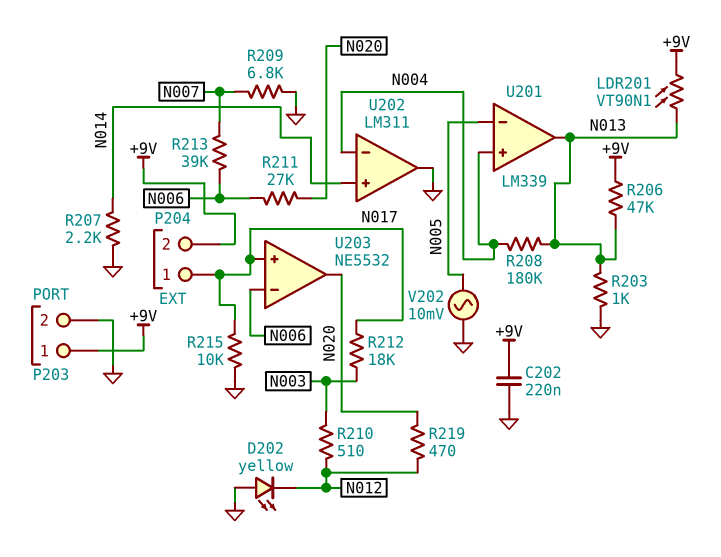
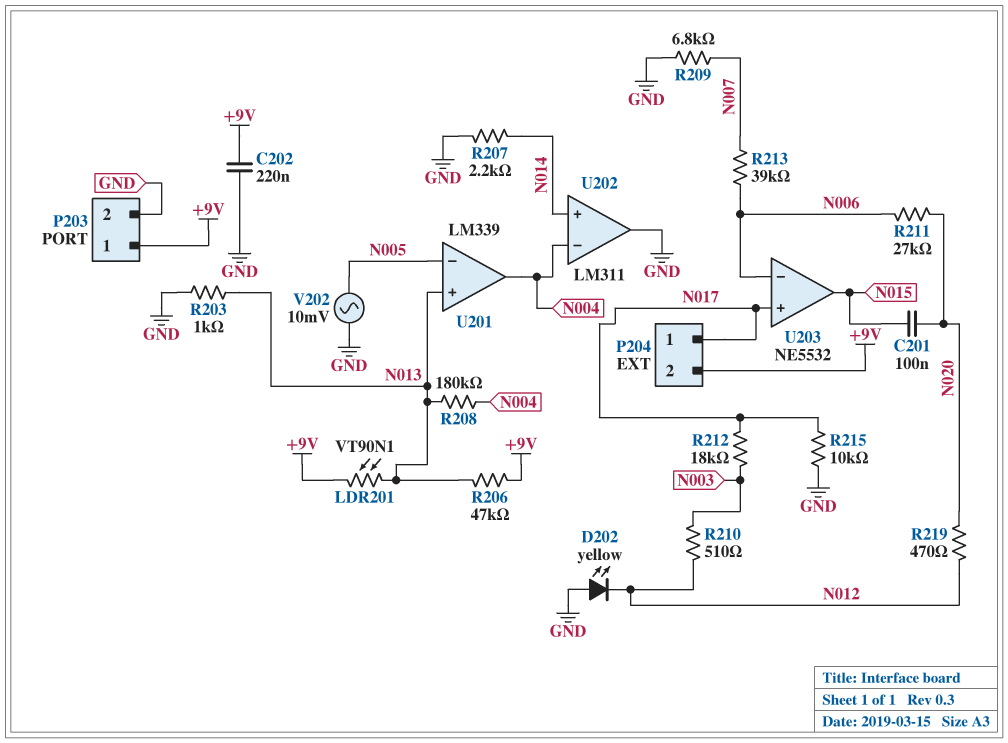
C201: none -> 100nF (N015, N020)
U201 pin in+: N004 -> N013
U201 pin out: N013 -> N004
U203 pin out: N020 -> N015

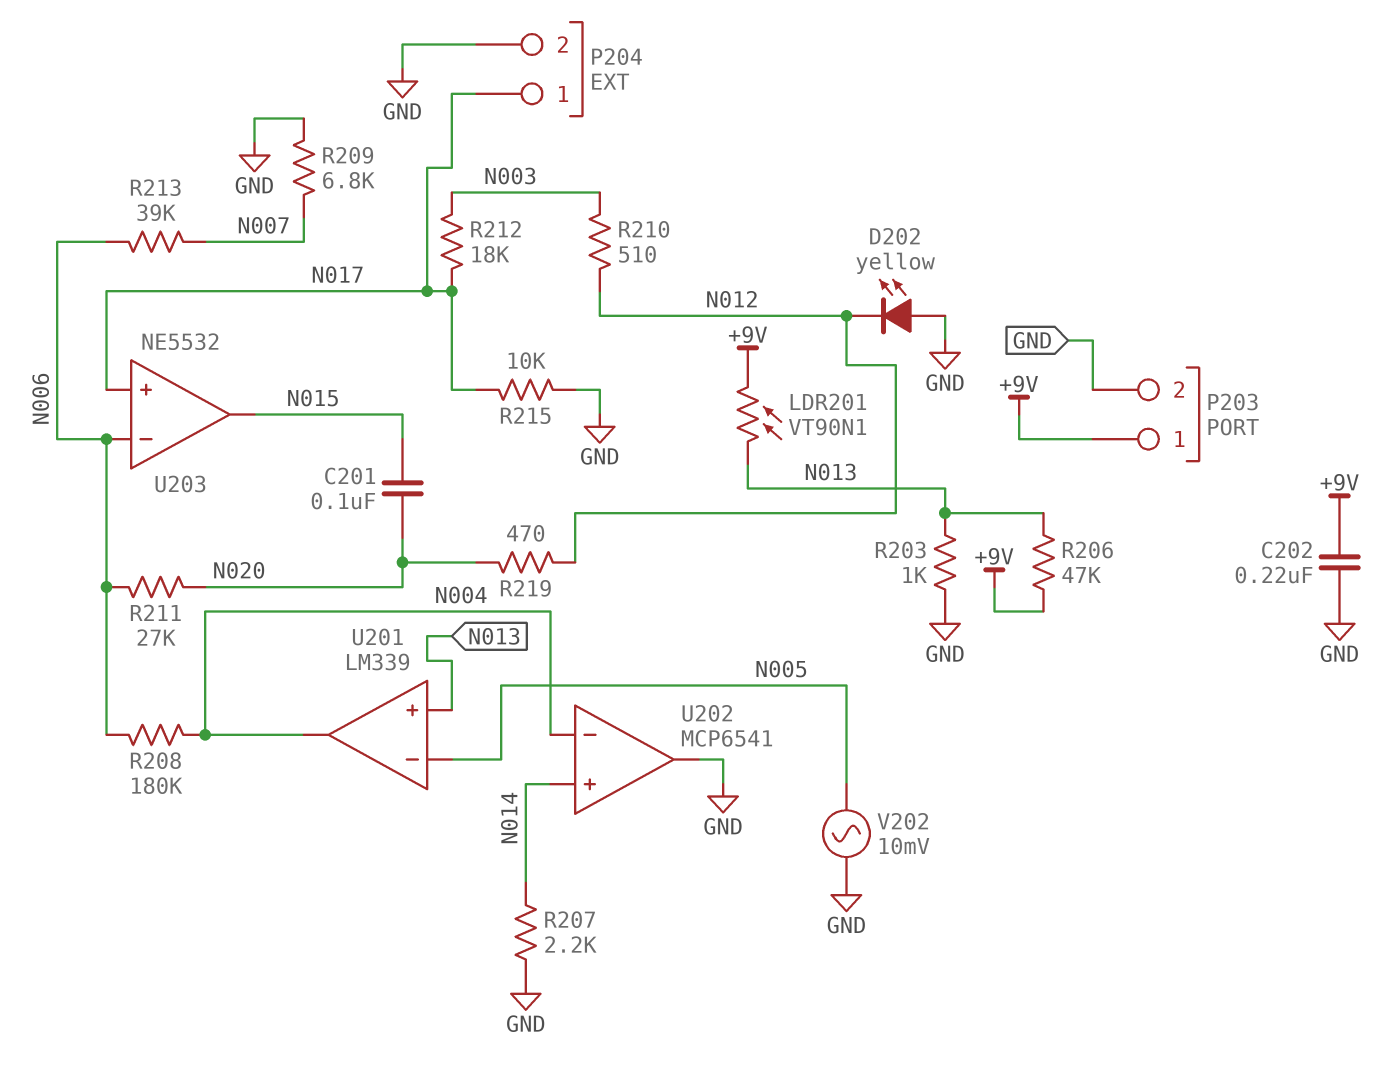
P204 pin 2: +9V -> GND
R208: 180k (N004, N013) -> 180k (N004, N006)
U202: LM311 -> MCP6541

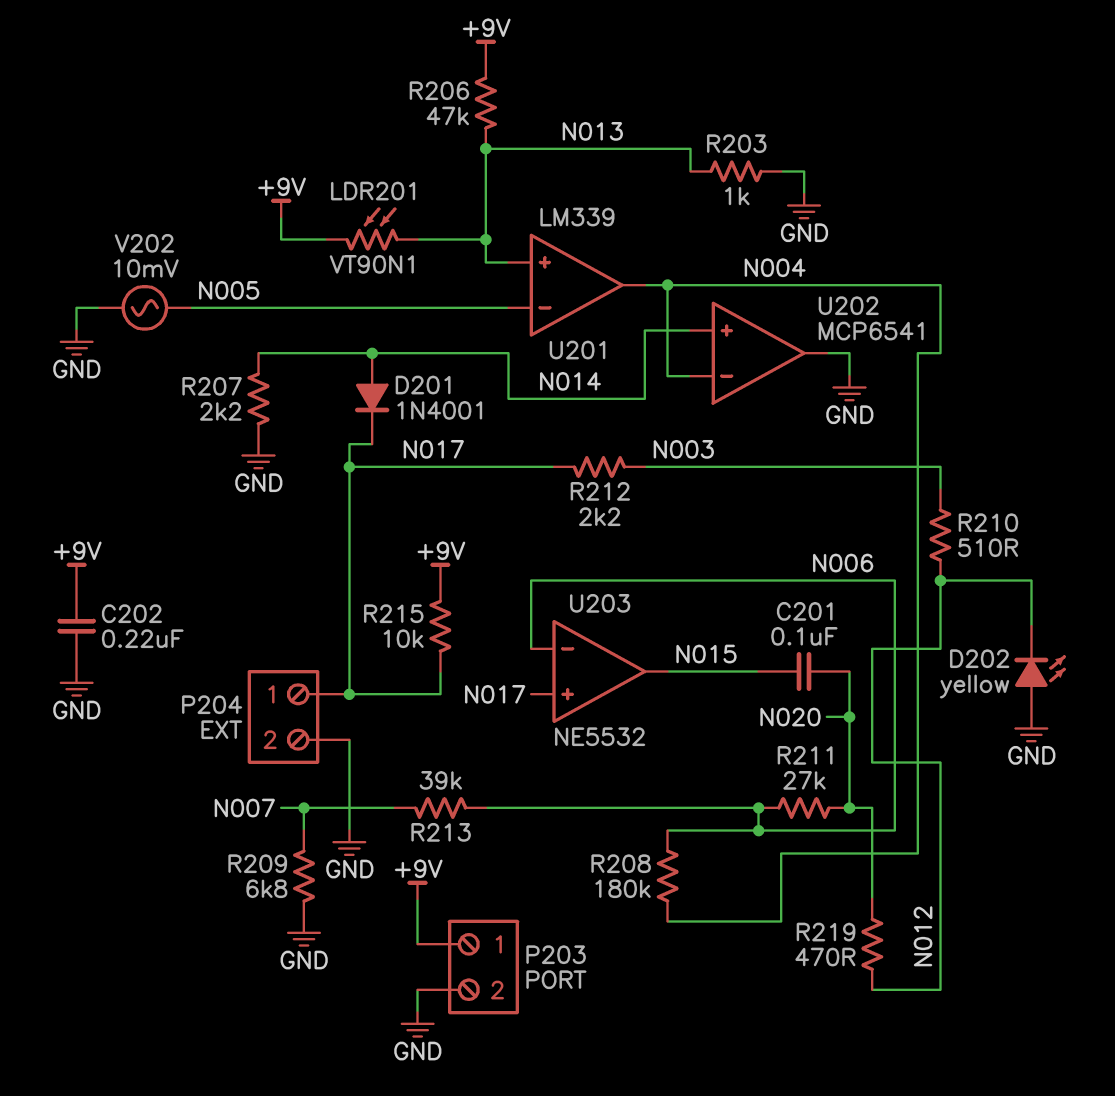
D201: none -> diode 1N4001 (A N014, K N017)
R212: 18k (N003, N017) -> 2.2k (N003, N017)
R215: 10k (GND, N017) -> 10k (+9V, N017)

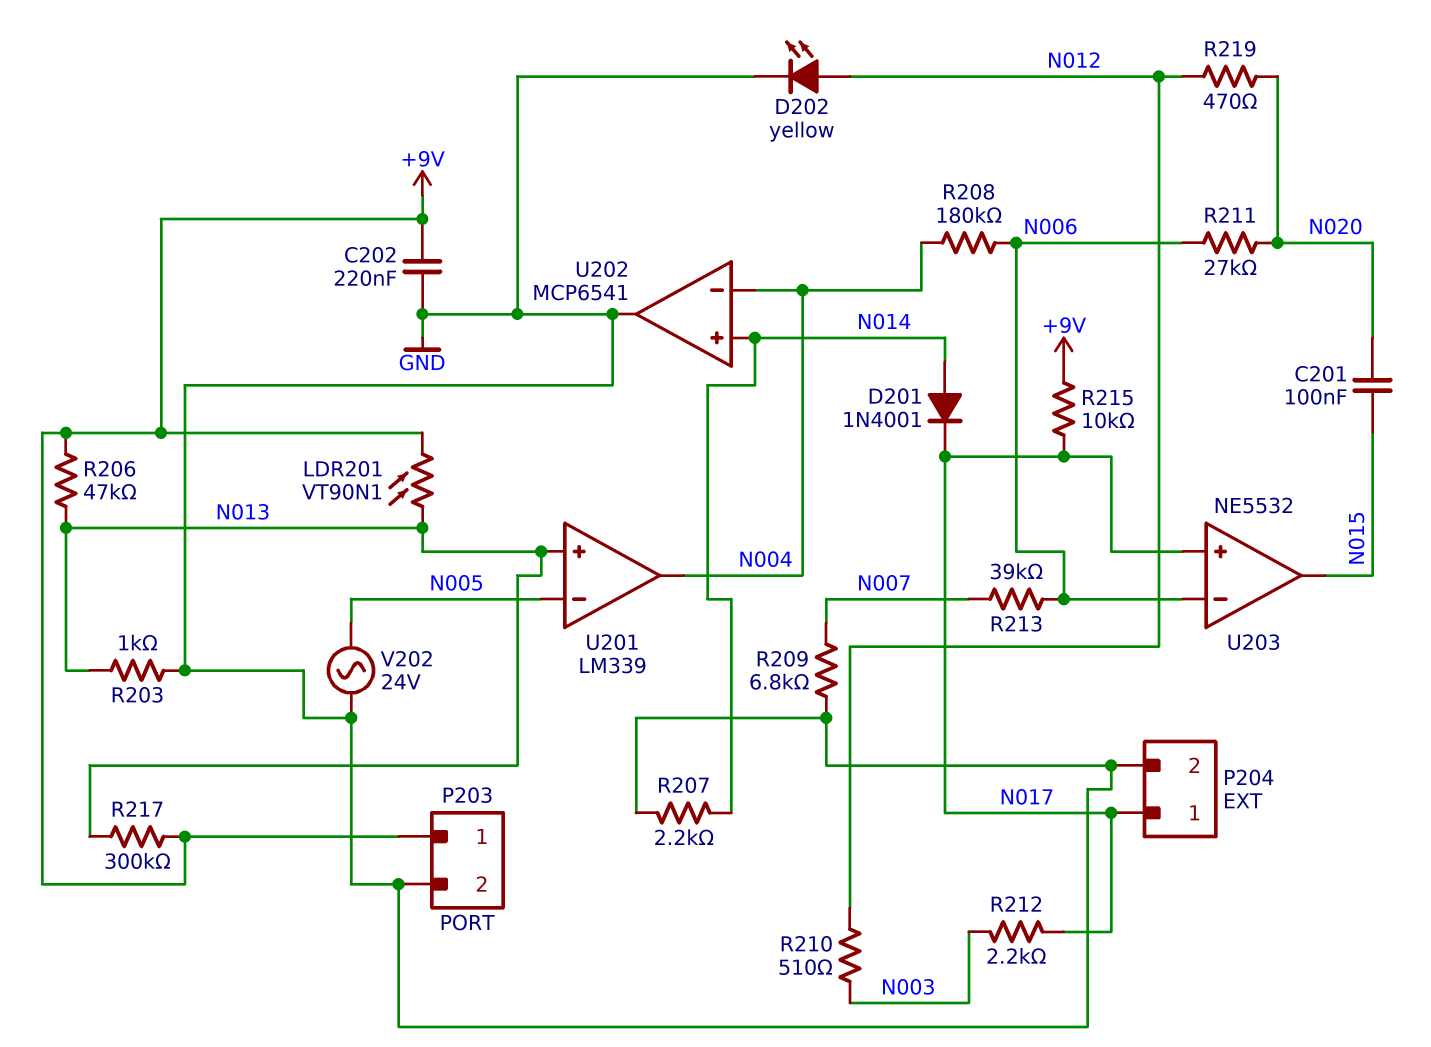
D202: LED yellow (A GND, K N012) -> LED yellow (A N012, K GND)
R217: none -> 300k (+9V, N013)
V202: AC 10mV (GND, N005) -> AC 24V (GND, N005)

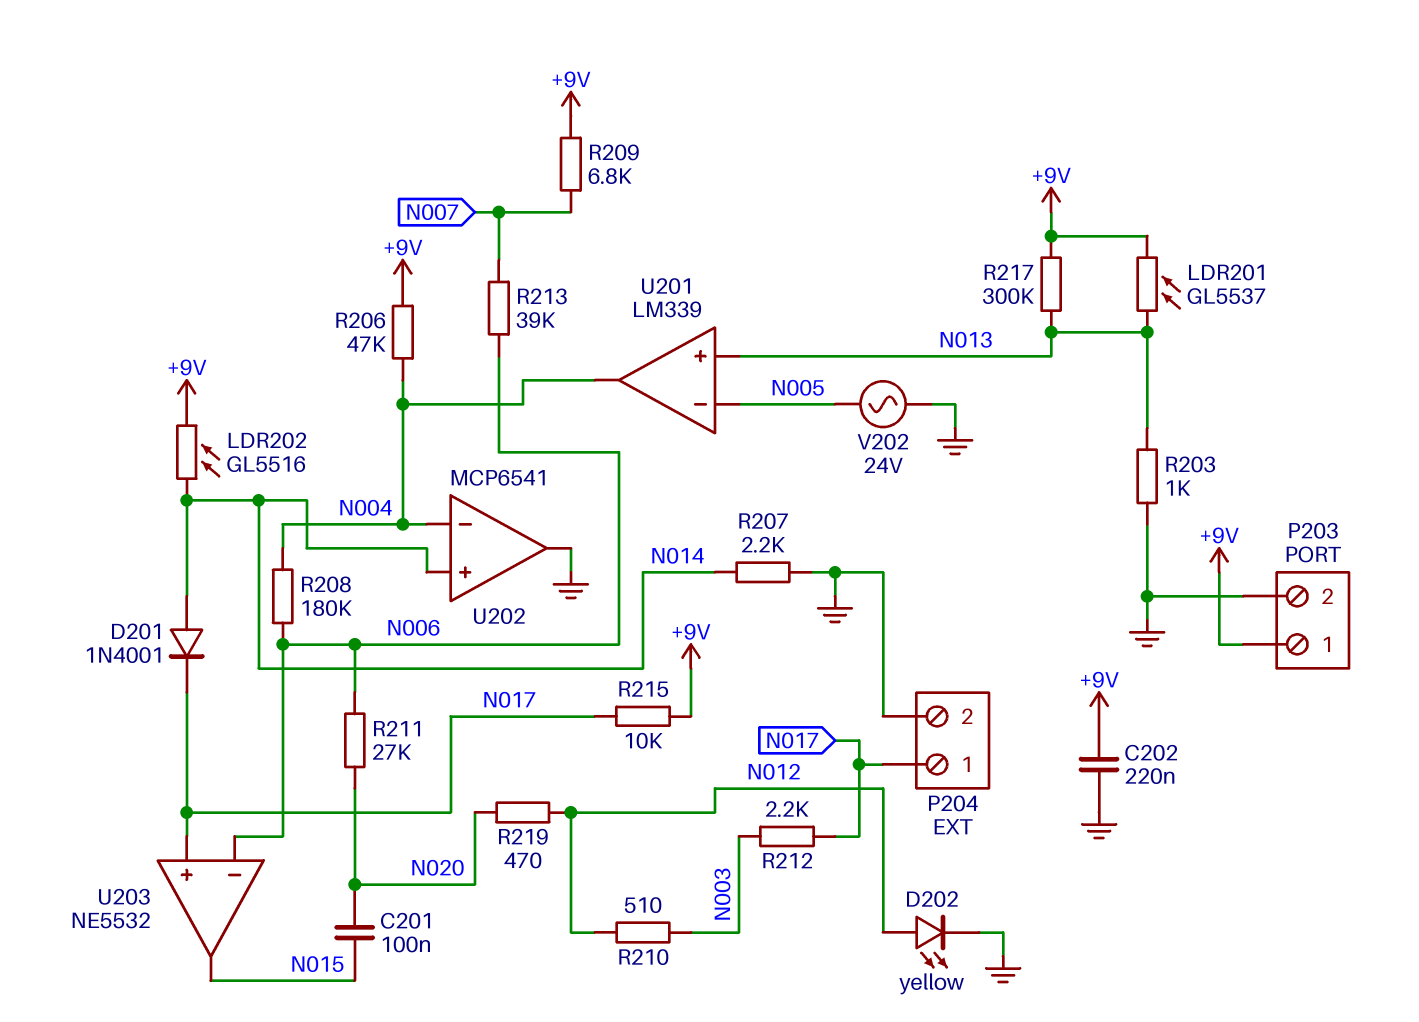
LDR201: VT90N1 (+9V, N013) -> GL5537 (+9V, N013)
LDR202: none -> GL5516 (+9V, N014)
R206: 47k (+9V, N013) -> 47k (+9V, N004)
R209: 6.8k (GND, N007) -> 6.8k (+9V, N007)

